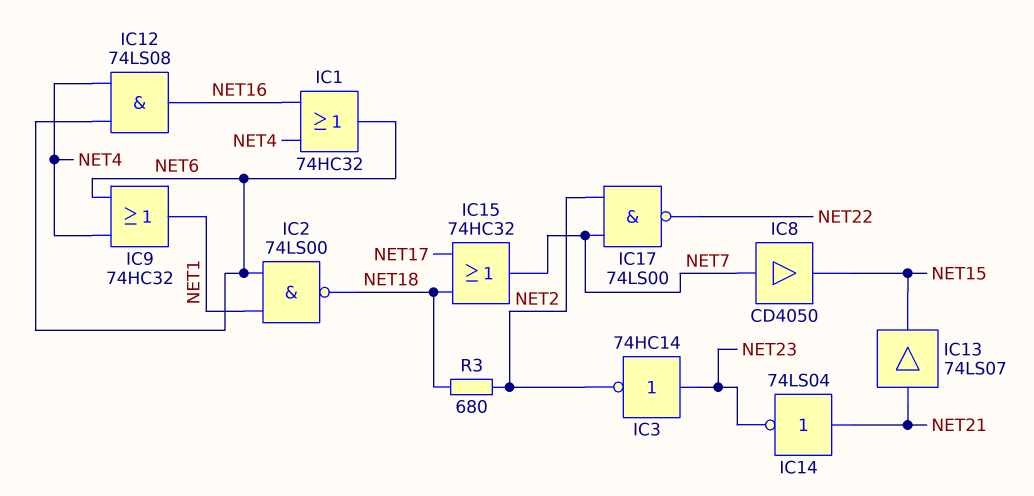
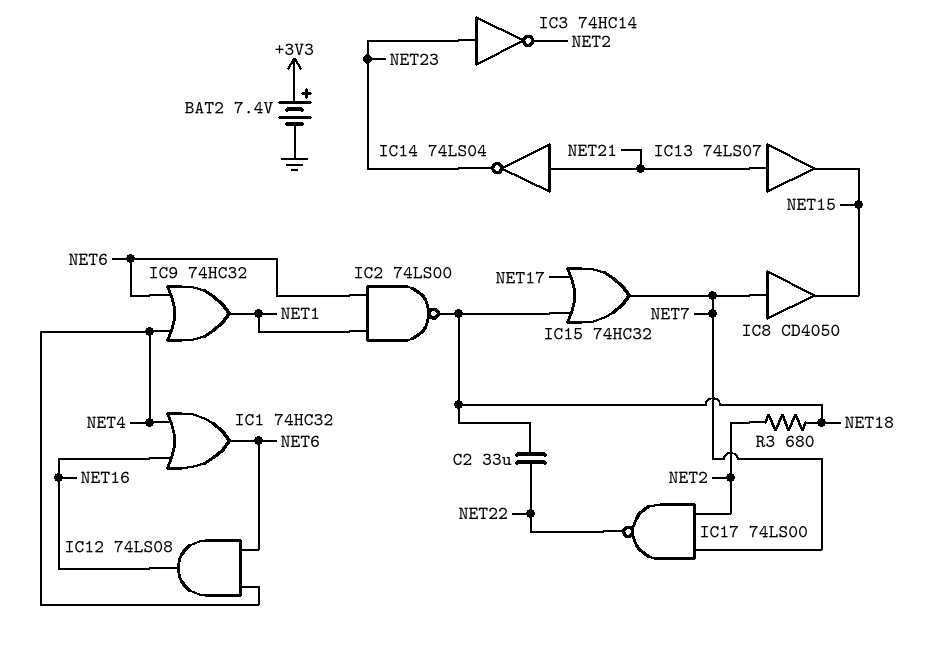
BAT2: none -> 7.4V (plus +3V3, minus GND)
C2: none -> 33uF (NET18, NET22)

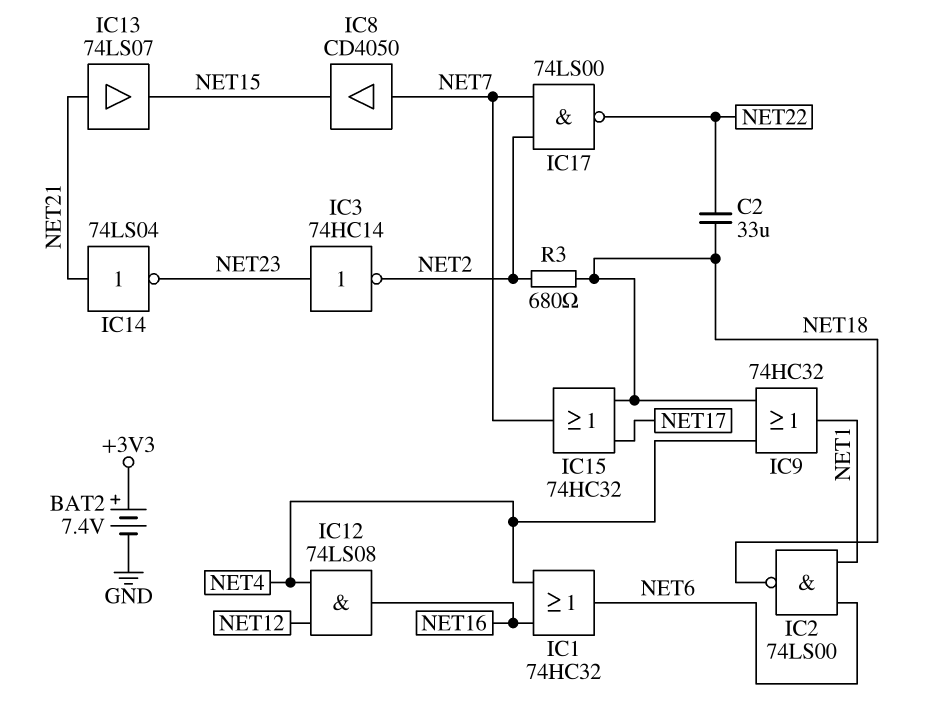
IC9: OR 74HC32 (in NET4, in NET6, out NET1) -> OR 74HC32 (in NET4, in NET18, out NET1)
IC12: AND 74LS08 (in NET4, in NET6, out NET16) -> AND 74LS08 (in NET4, in NET12, out NET16)

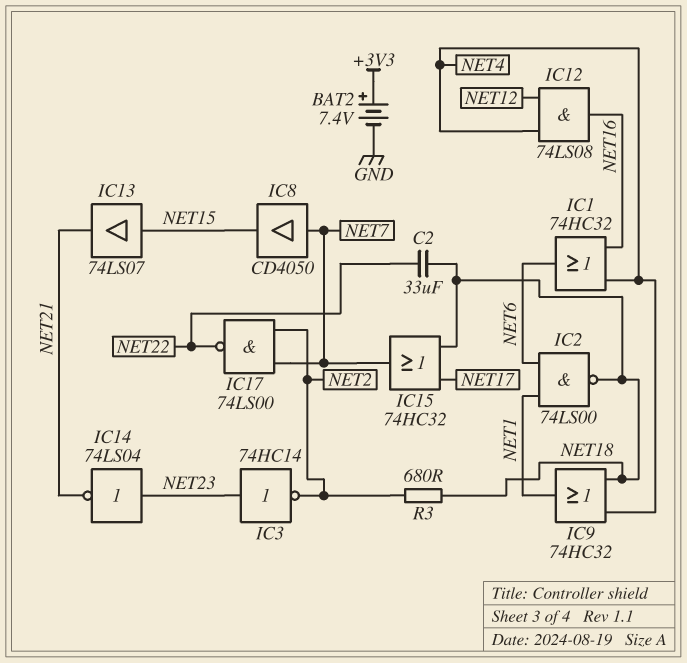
IC13: buffer 74LS07 (in NET21, out NET15) -> buffer 74LS07 (in NET15, out NET21)
IC14: NOT 74LS04 (in NET21, out NET23) -> NOT 74LS04 (in NET23, out NET21)

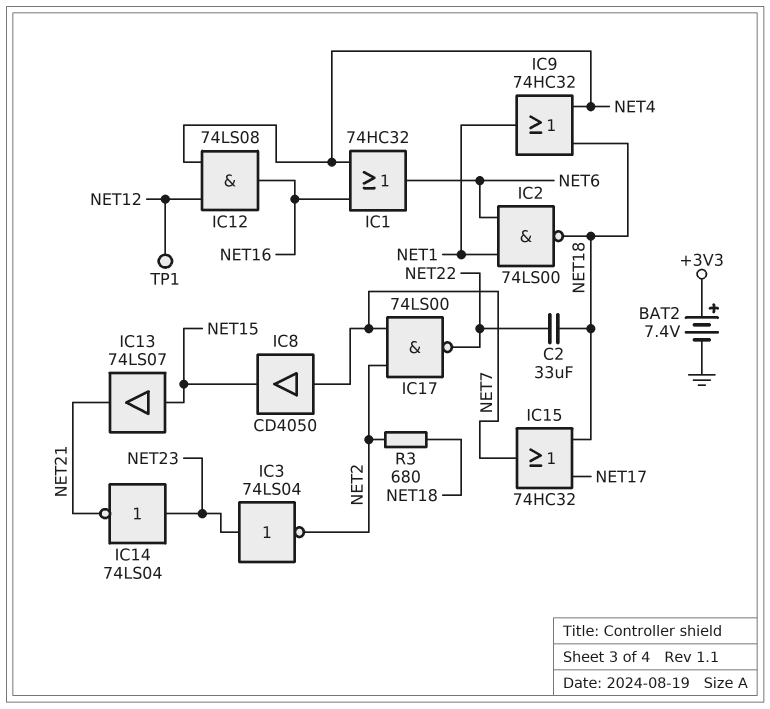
IC3: NOT 74HC14 (in NET23, out NET2) -> NOT 74LS04 (in NET23, out NET2)
TP1: none -> test point (NET12)

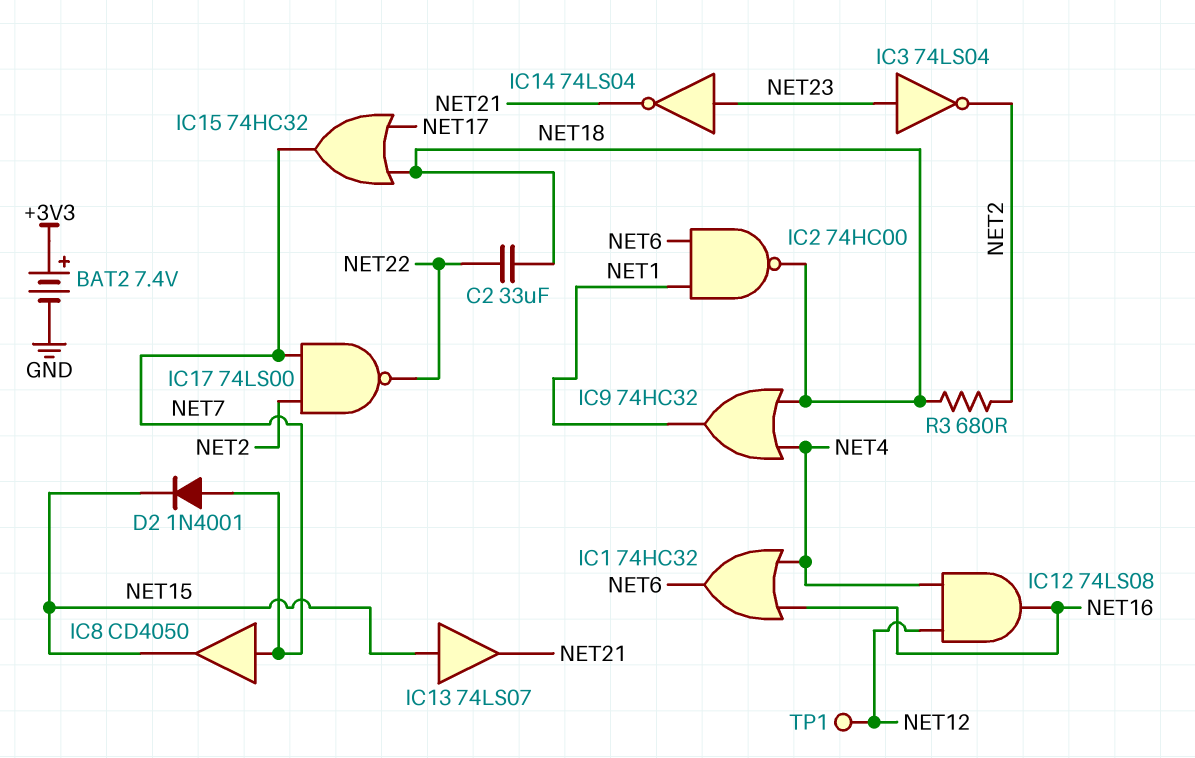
D2: none -> diode 1N4001 (A NET7, K NET15)
IC2: NAND 74LS00 (in NET1, in NET6, out NET18) -> NAND 74HC00 (in NET1, in NET6, out NET18)

